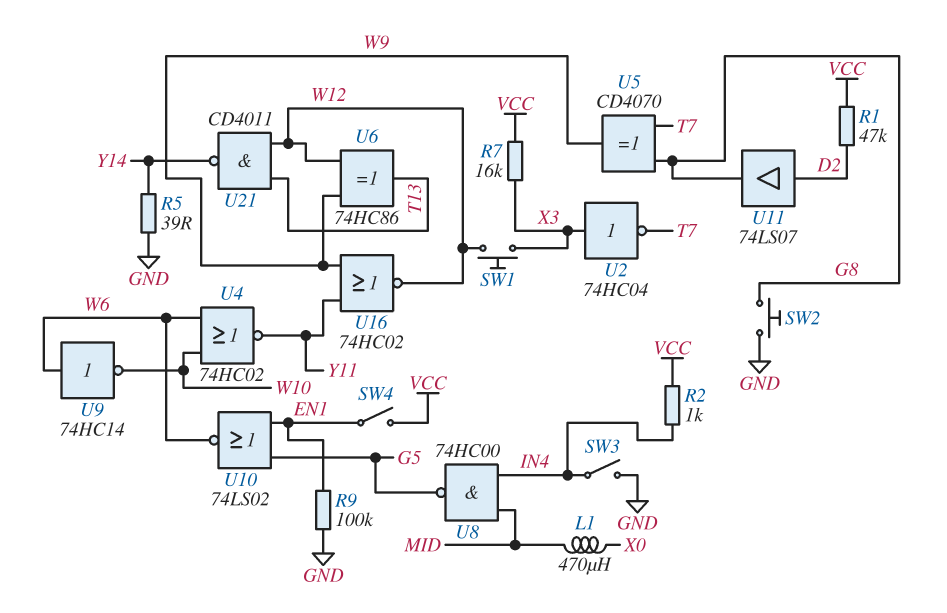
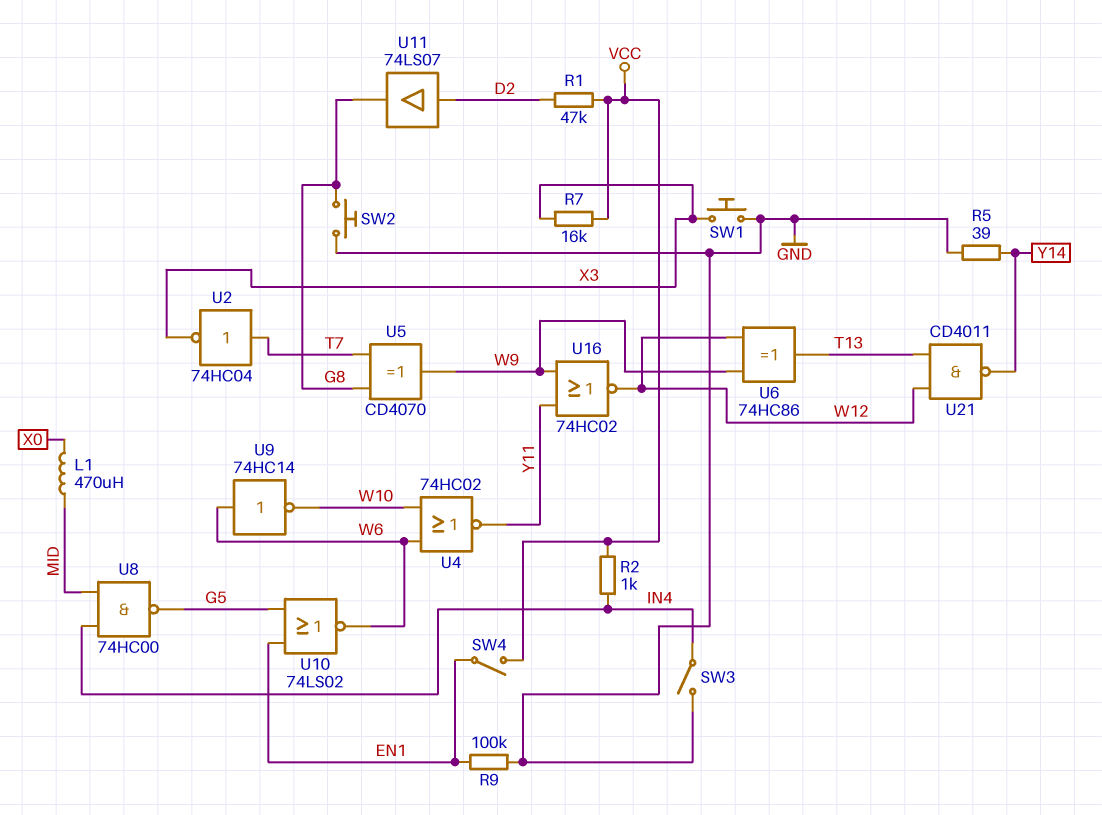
SW1: button (W12, X3) -> button (GND, X3)
U2: NOT 74HC04 (in X3, out T7) -> NOT 74HC04 (in T7, out X3)

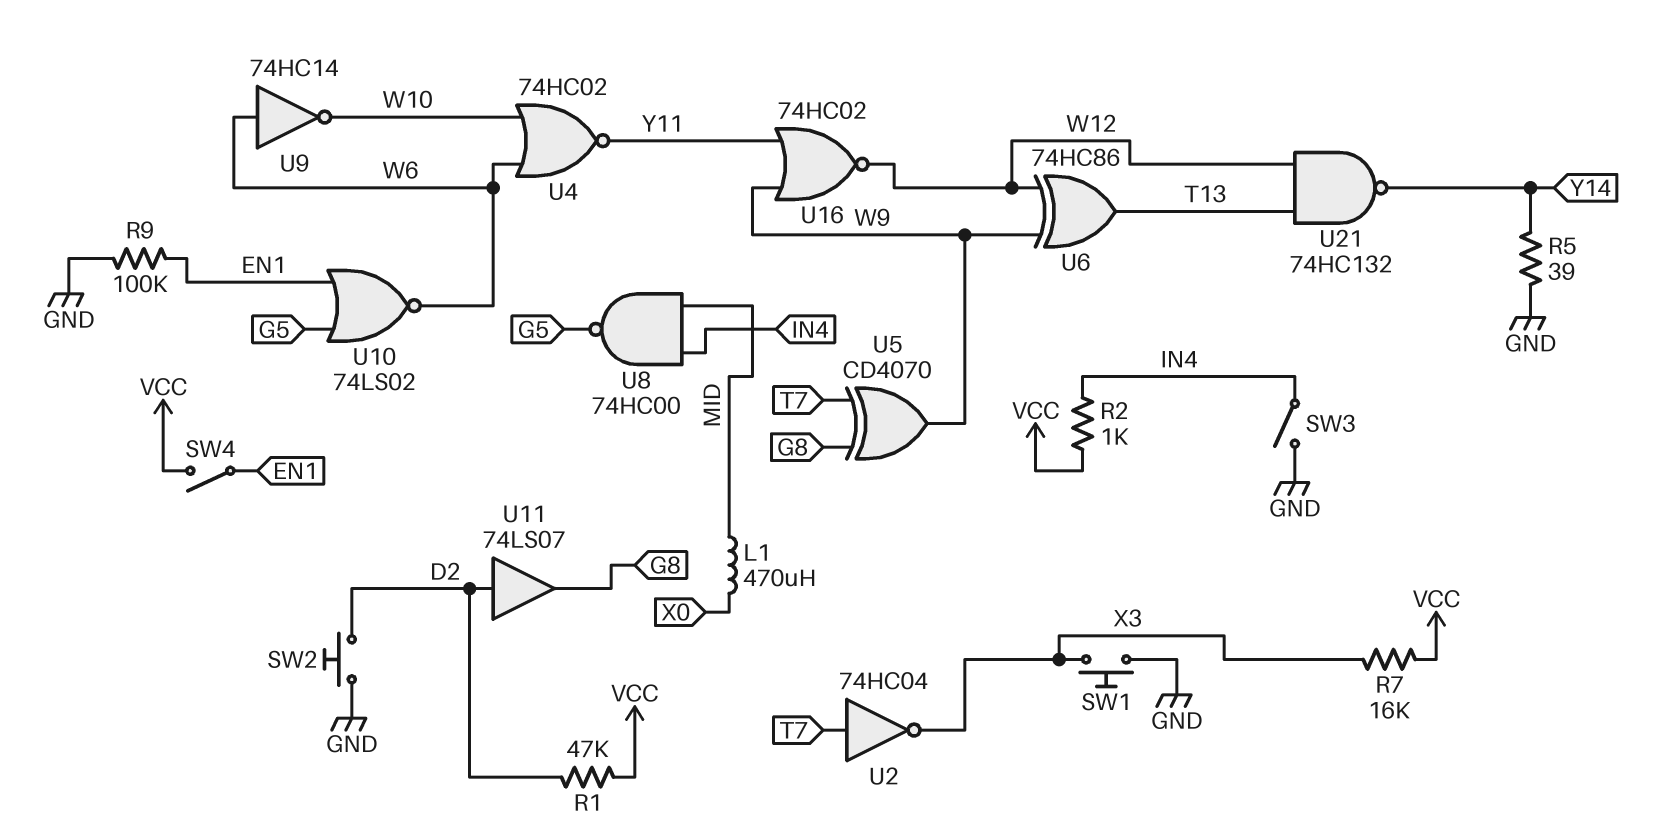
SW2: button (G8, GND) -> button (D2, GND)
U21: NAND CD4011 (in T13, in W12, out Y14) -> NAND 74HC132 (in T13, in W12, out Y14)

